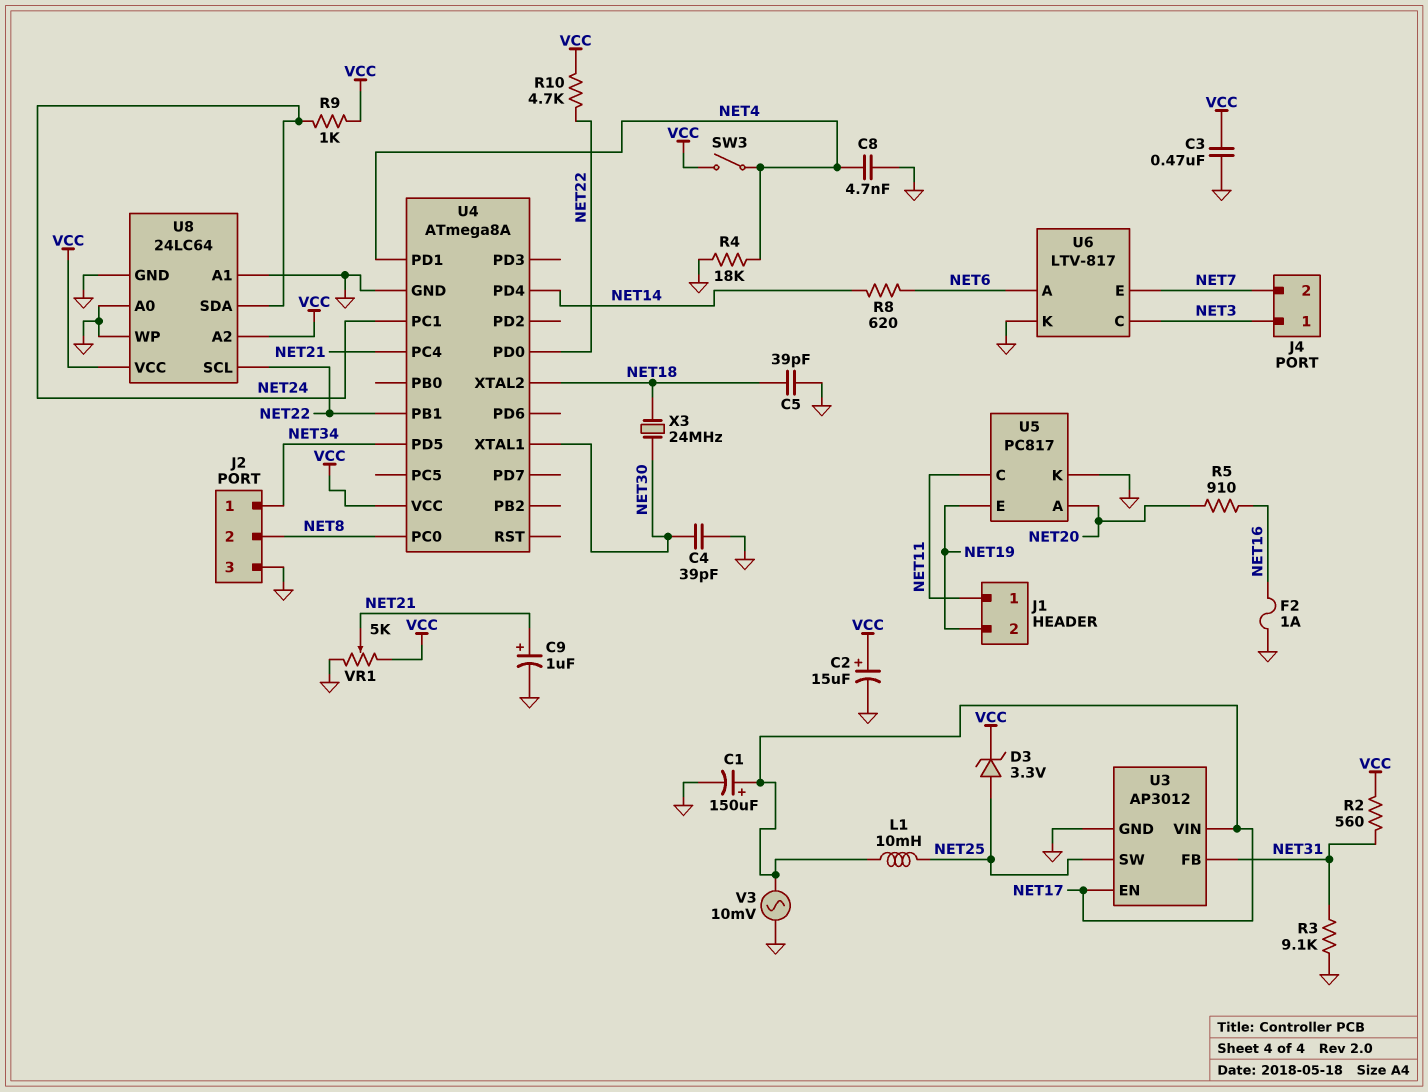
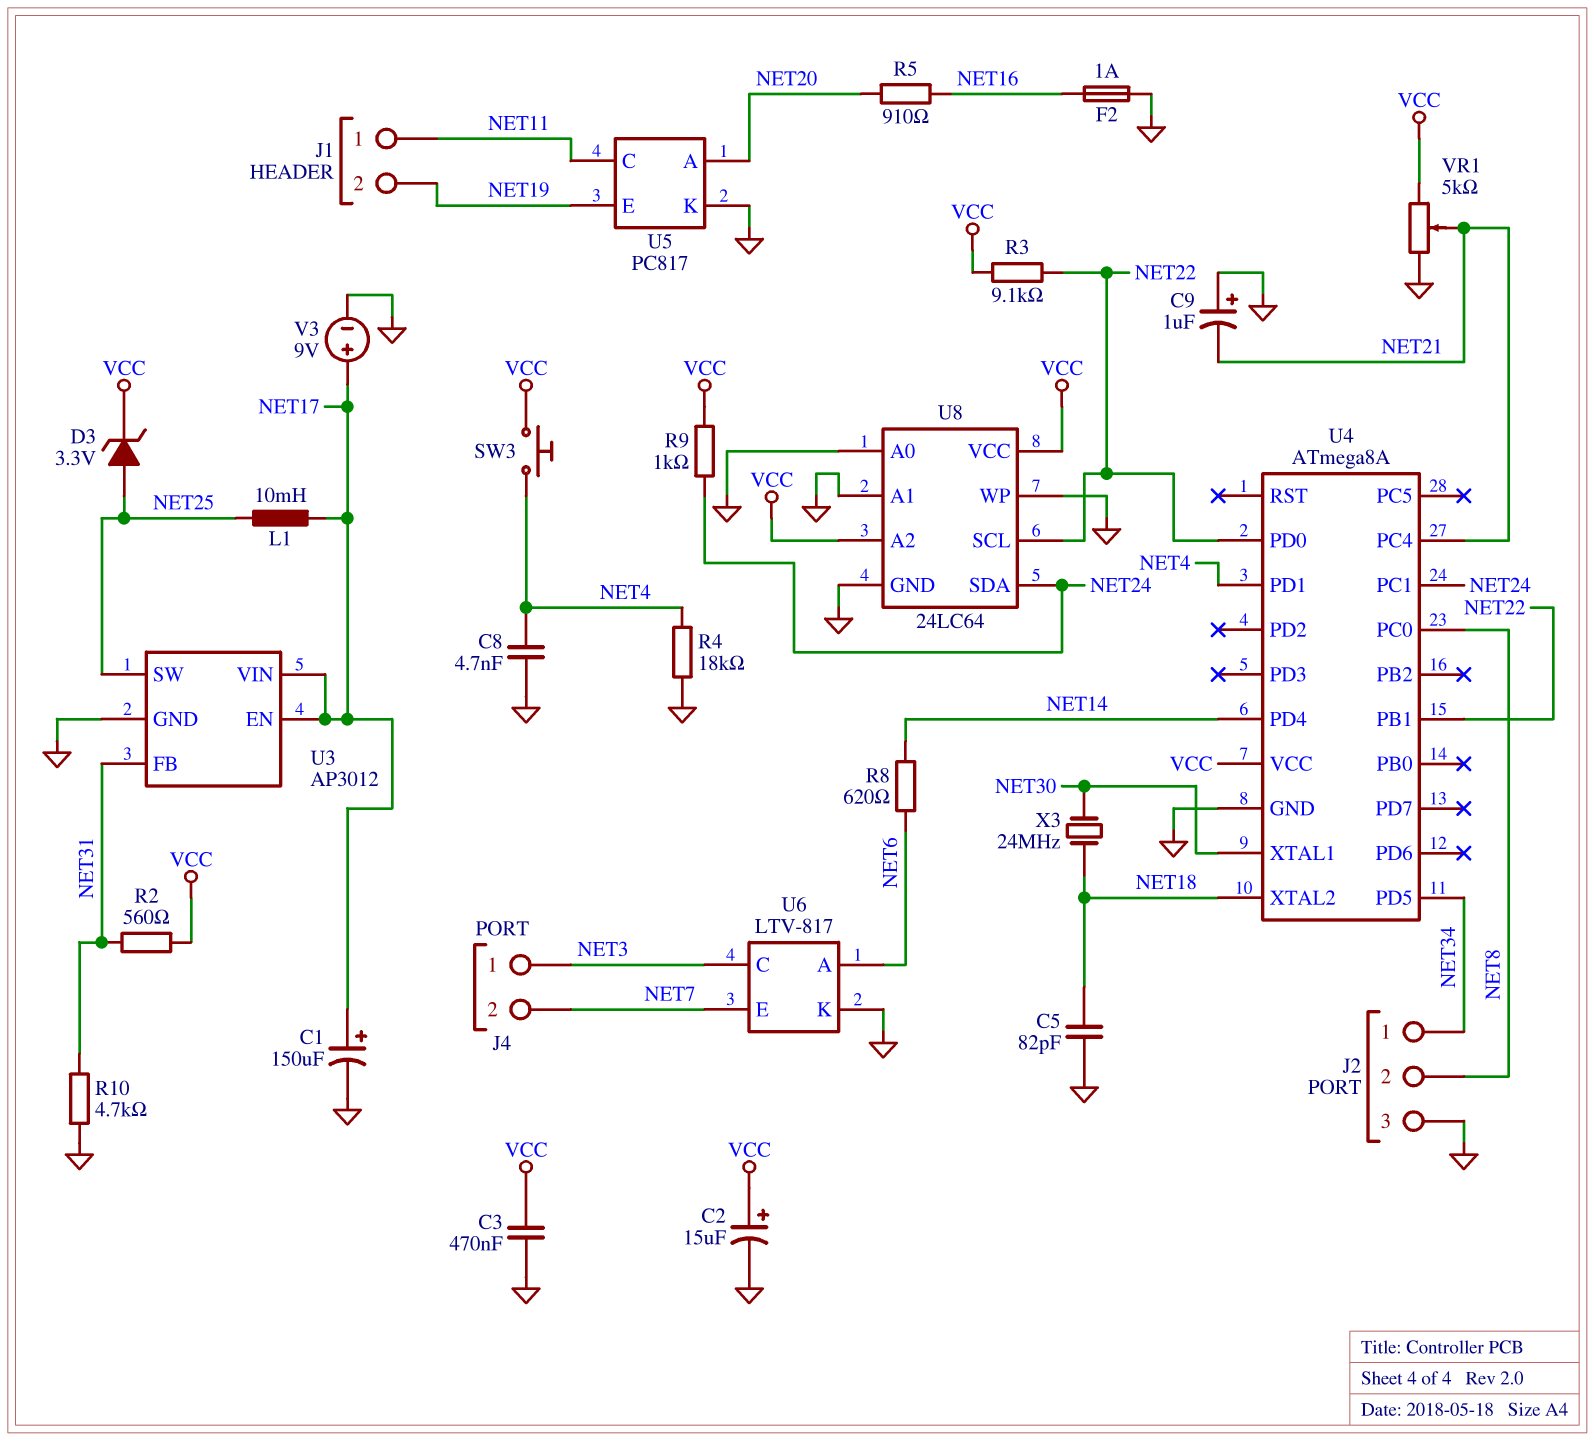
C4: 39pF (GND, NET30) -> none
C5: 39pF (GND, NET18) -> 82pF (GND, NET18)
C9: 1uF (plus NET21, minus GND) -> 1uF (plus GND, minus NET21)
R3: 9.1k (GND, NET31) -> 9.1k (NET22, VCC)
R10: 4.7k (NET22, VCC) -> 4.7k (GND, NET31)
SW3: switch (NET4, VCC) -> button (NET4, VCC)
V3: AC 10mV (GND, NET17) -> 9V (plus NET17, minus GND)

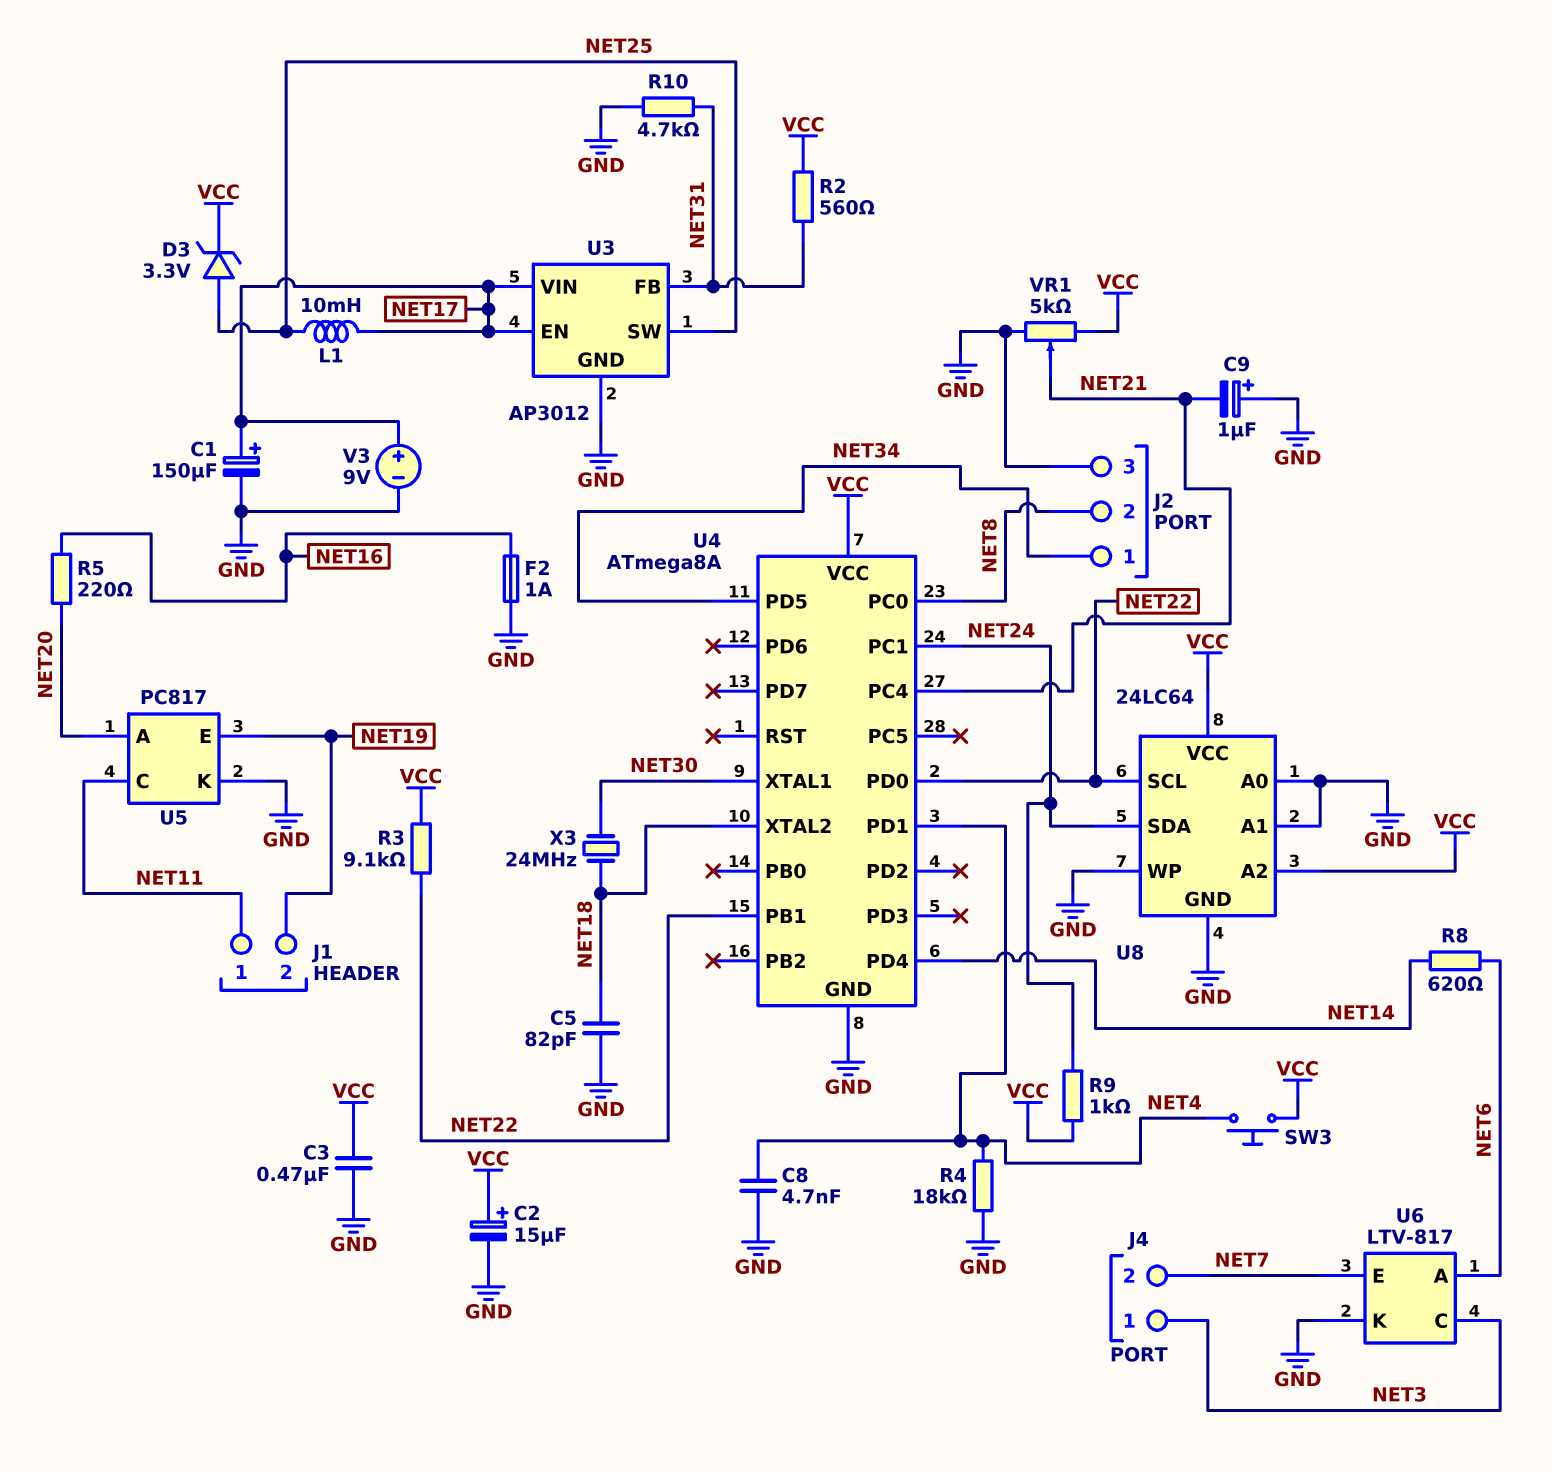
R5: 910 (NET16, NET20) -> 220 (NET16, NET20)

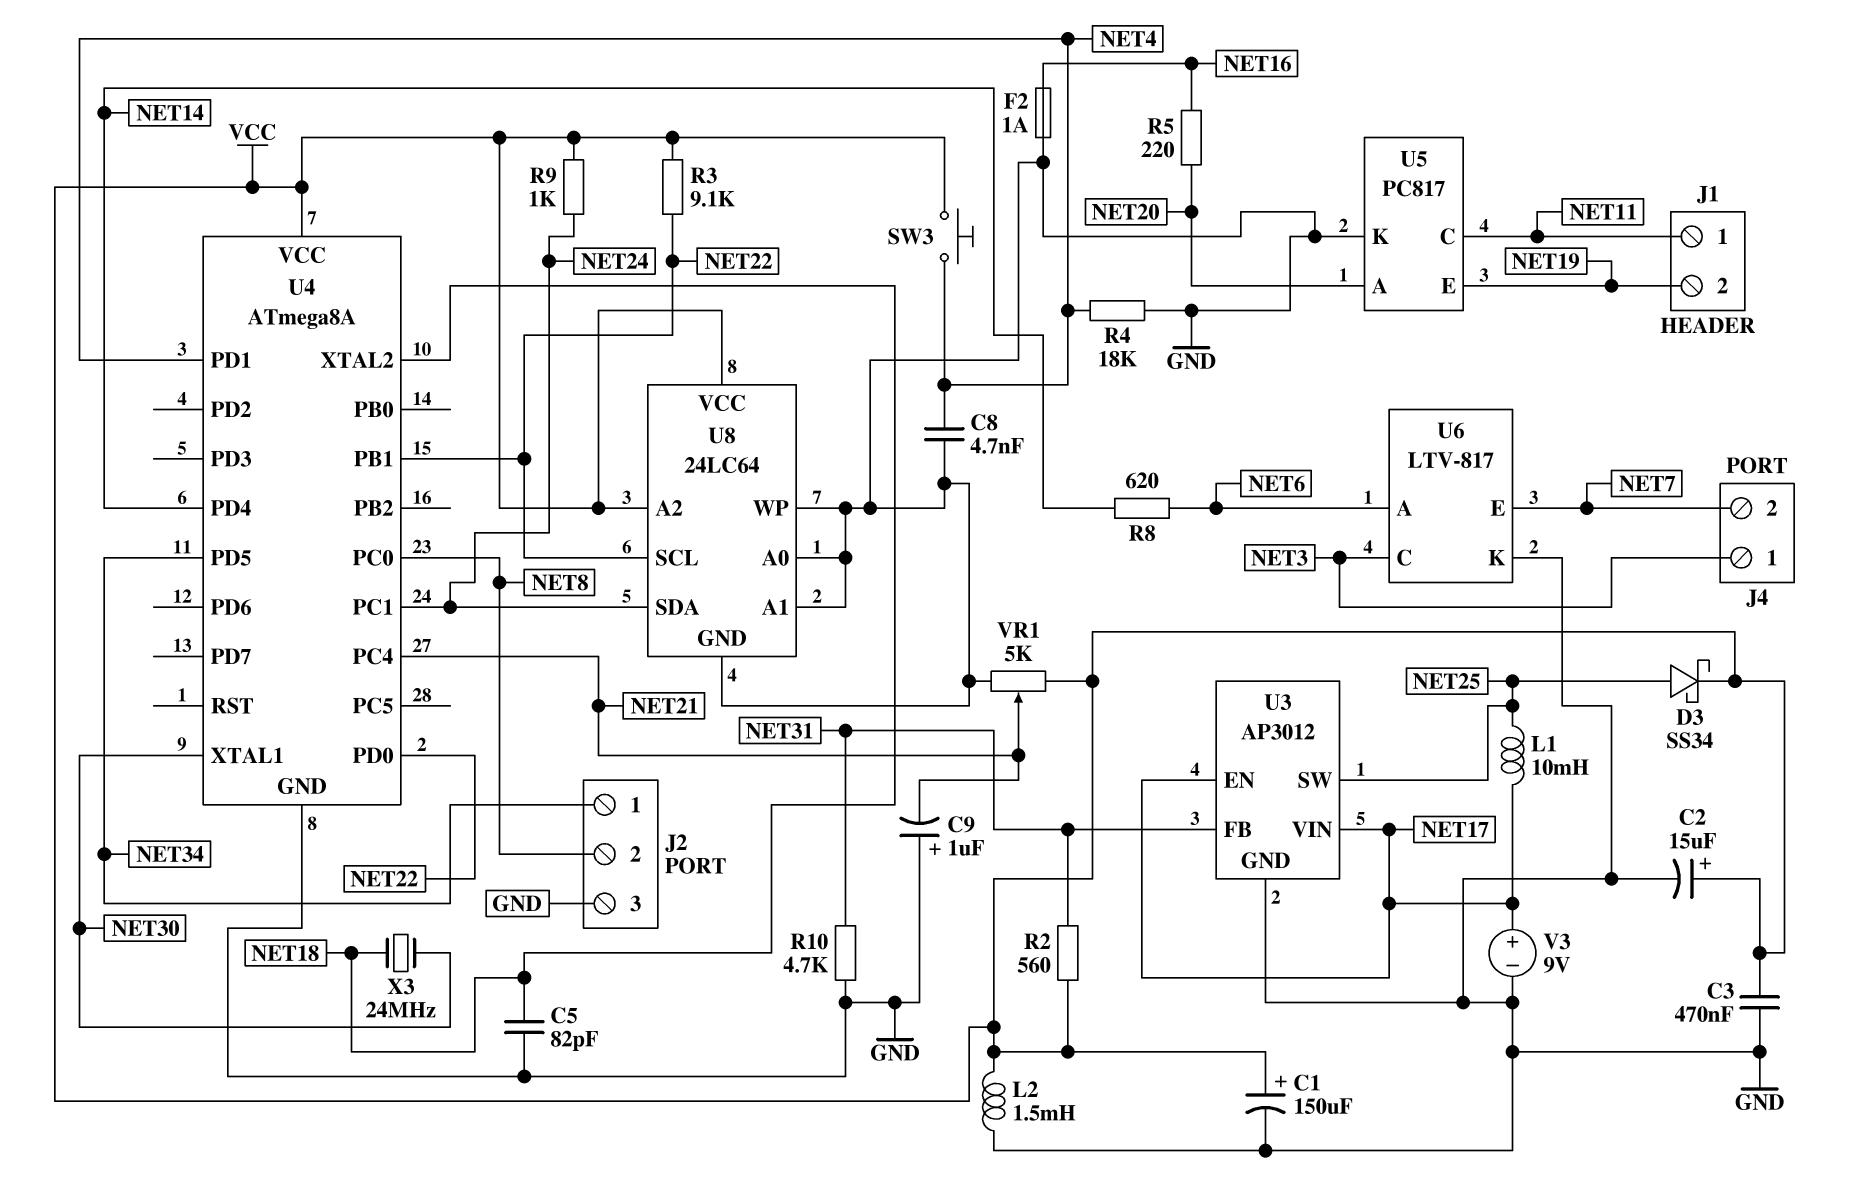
C1: 150uF (plus NET17, minus GND) -> 150uF (plus VCC, minus GND)
D3: zener 3.3V (A NET25, K VCC) -> schottky SS34 (A NET25, K VCC)
L2: none -> 1.5mH (GND, VCC)

